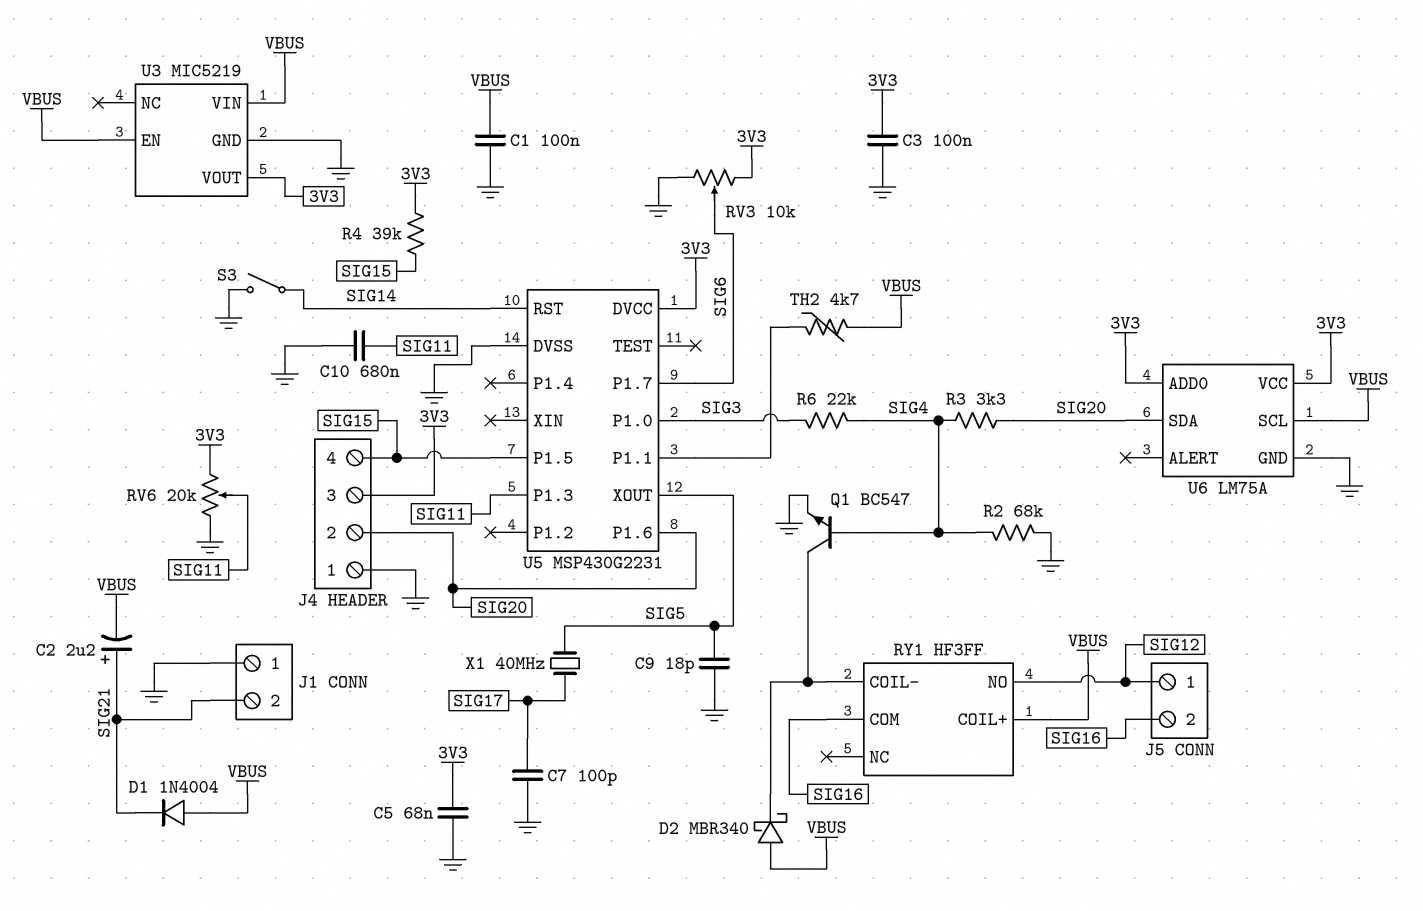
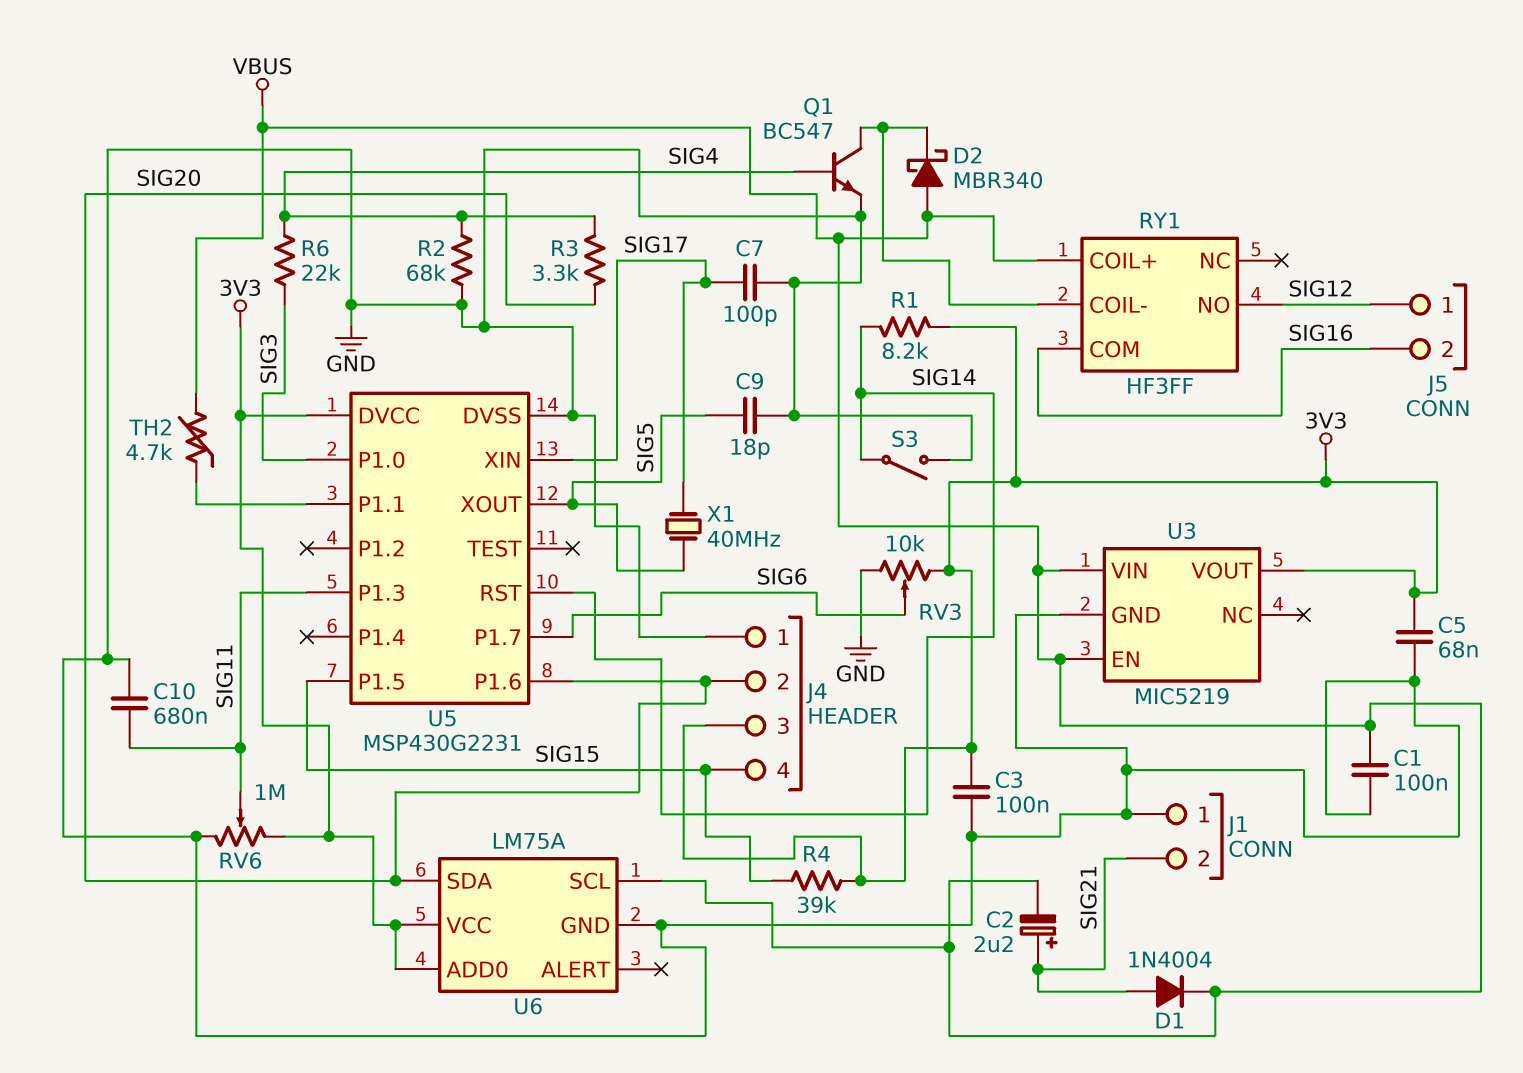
D1: diode 1N4004 (A VBUS, K SIG21) -> diode 1N4004 (A SIG21, K VBUS)
R1: none -> 8.2k (3V3, SIG14)
RV6: 20k (3V3, GND, wiper SIG11) -> 1M (3V3, GND, wiper SIG11)
U5 pin XIN: none -> SIG17

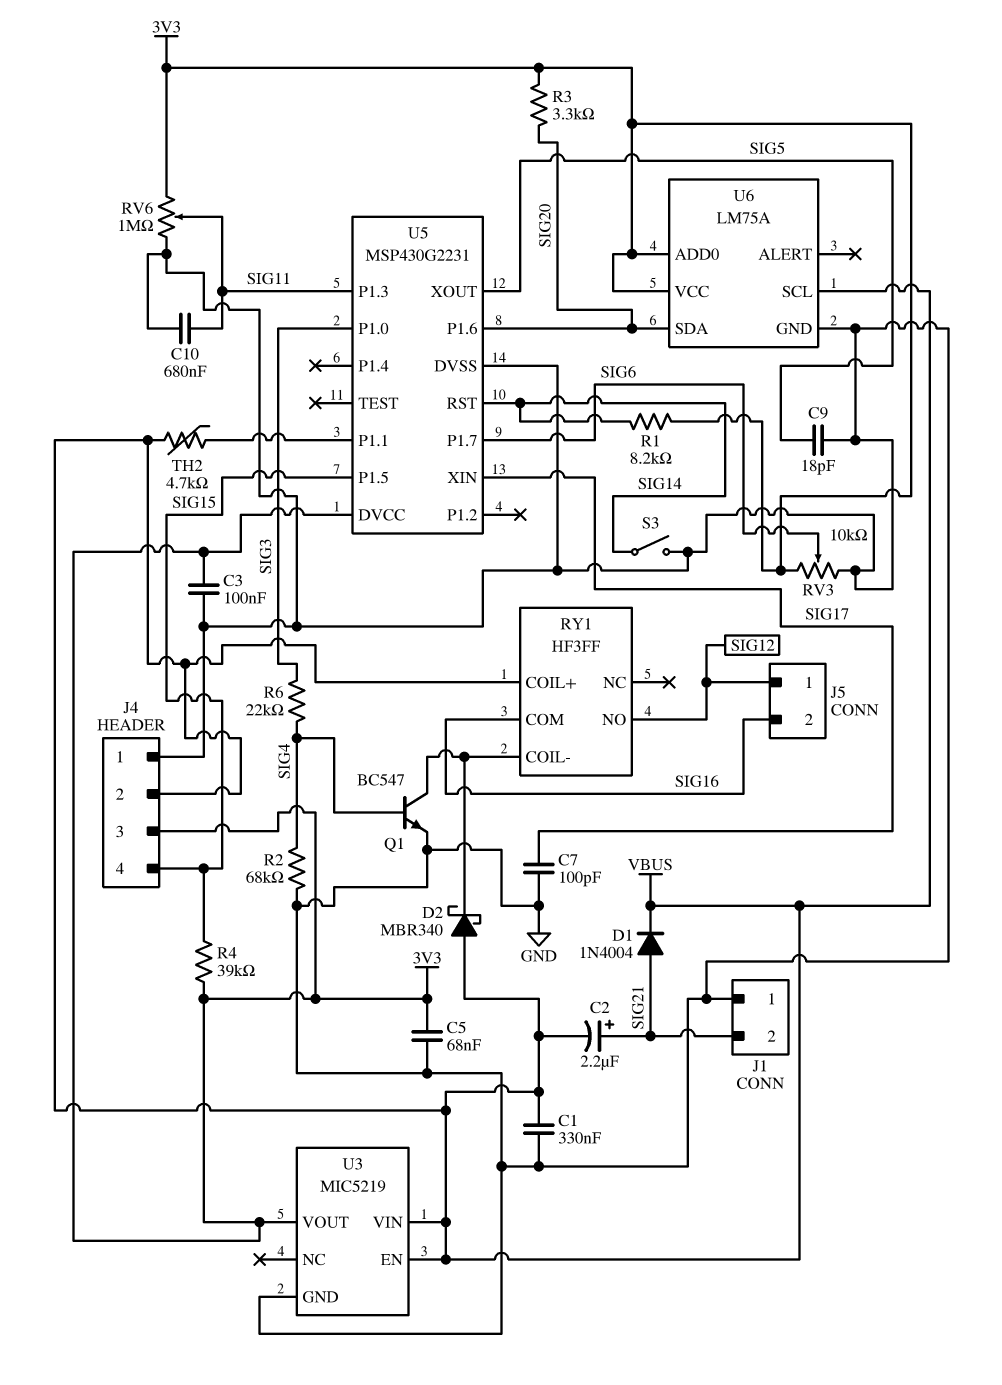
C1: 100nF (GND, VBUS) -> 330nF (GND, VBUS)
J4 pin 2: SIG20 -> VBUS
R3: 3.3k (SIG4, SIG20) -> 3.3k (3V3, SIG20)
X1: 40MHz (SIG5, SIG17) -> none

